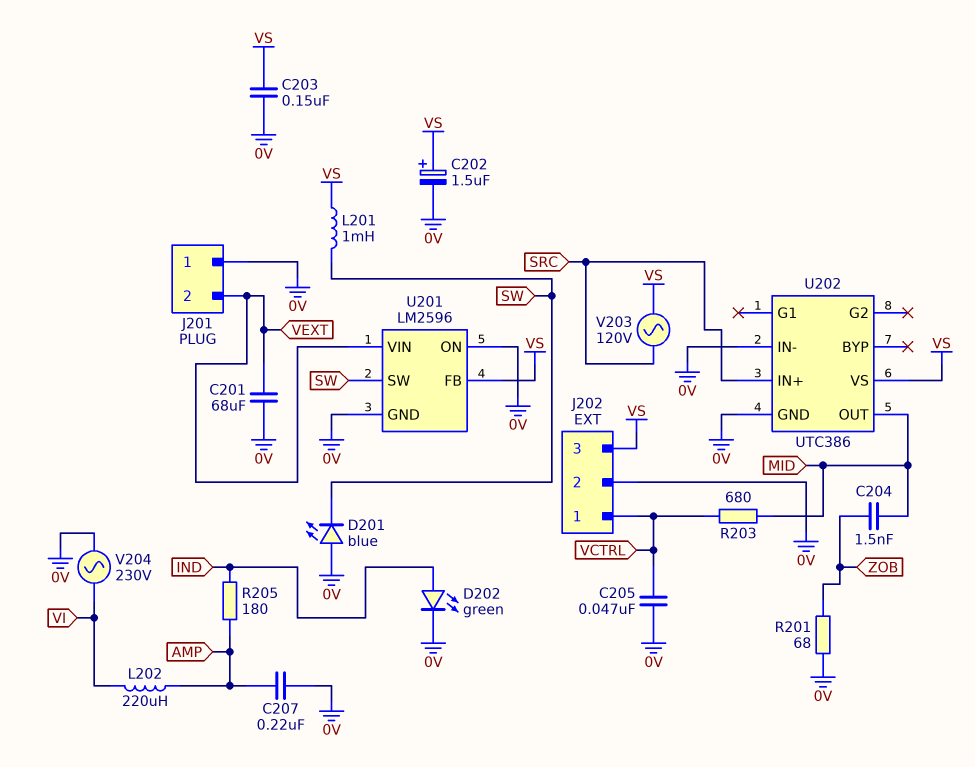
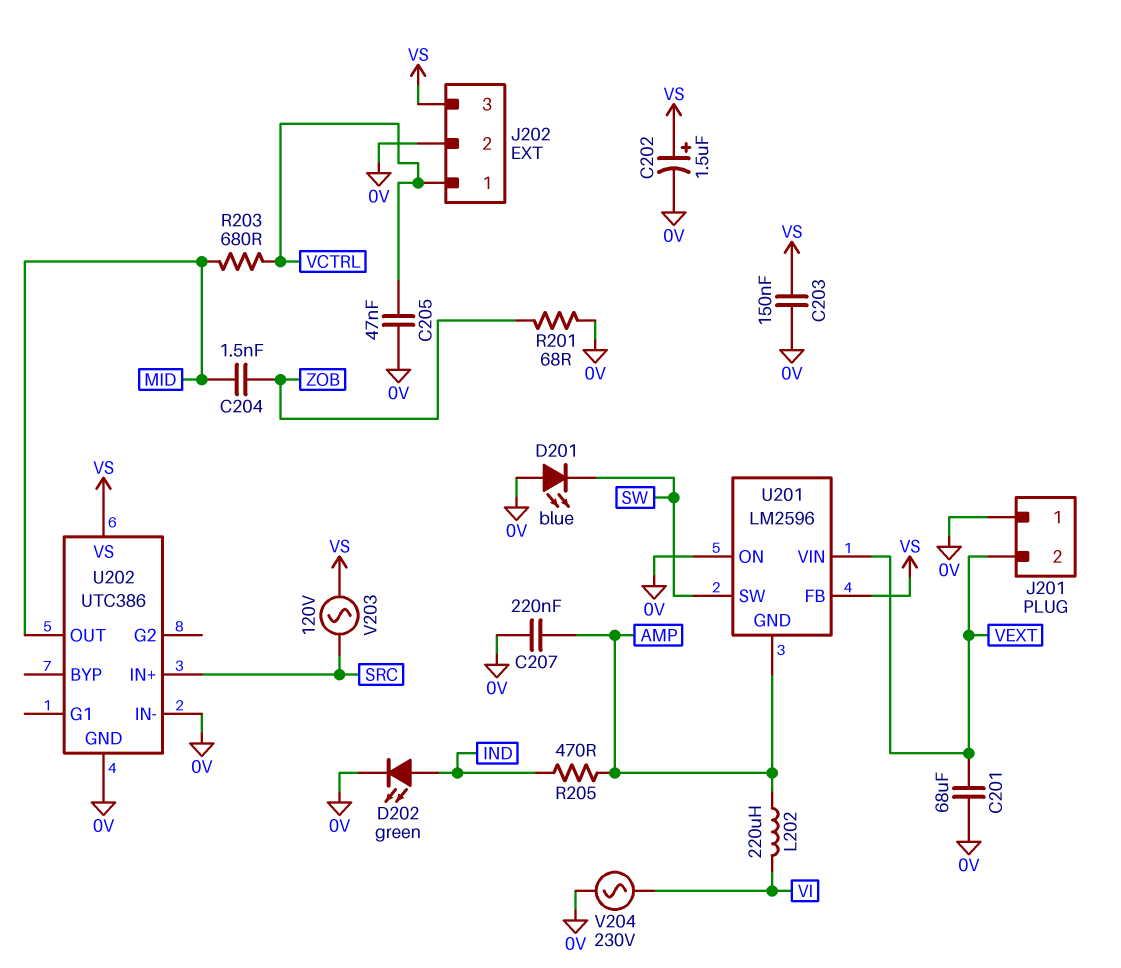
L201: 1mH (SW, VS) -> none
R205: 180 (AMP, IND) -> 470 (AMP, IND)
U201 pin GND: 0V -> AMP

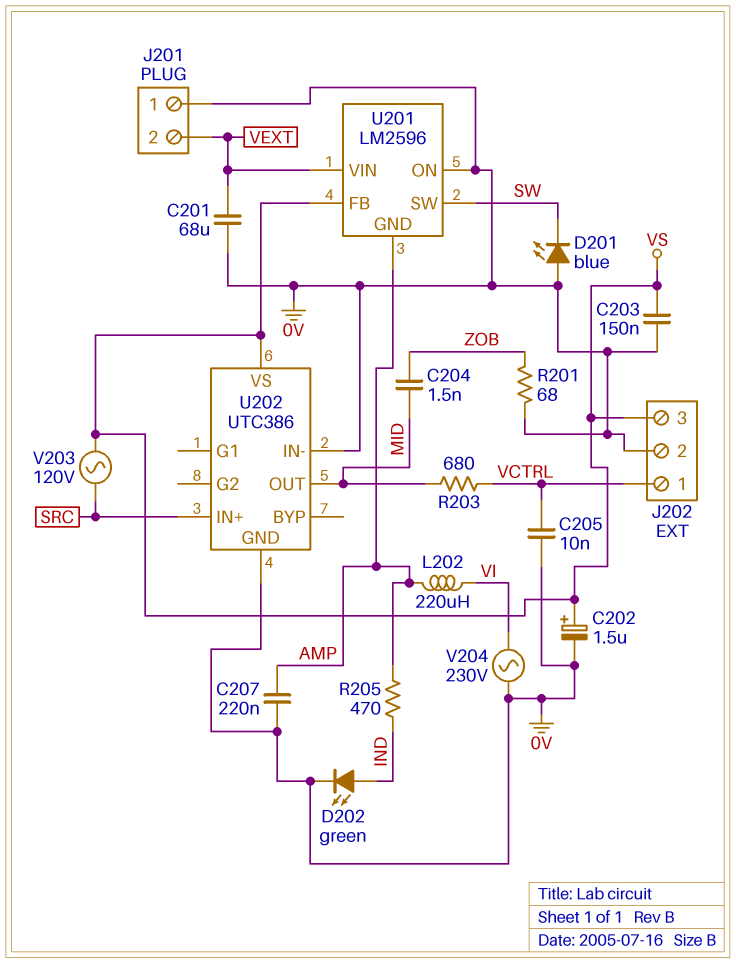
C205: 47nF (0V, VCTRL) -> 10nF (0V, VCTRL)

